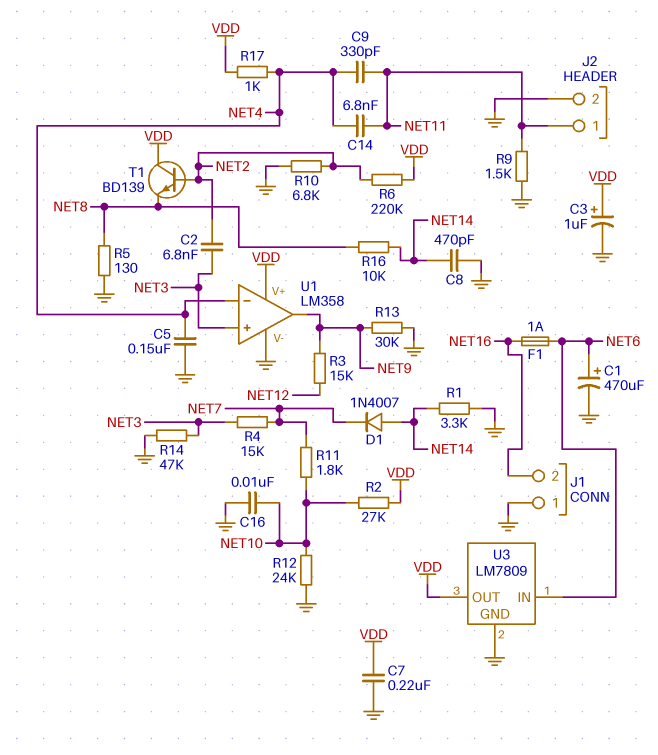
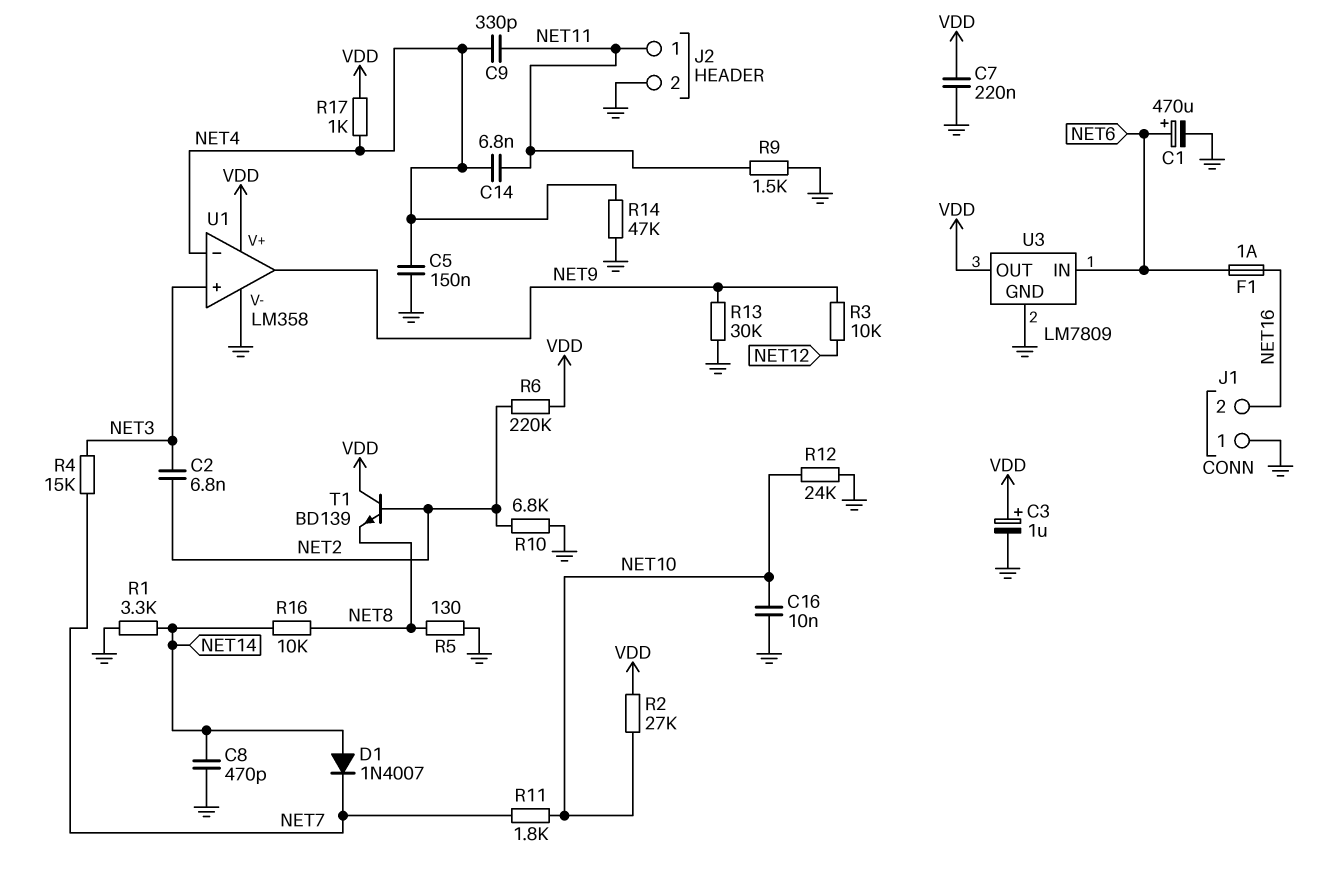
R3: 15k (NET9, NET12) -> 10k (NET9, NET12)
R14: 47k (GND, NET3) -> 47k (GND, NET4)

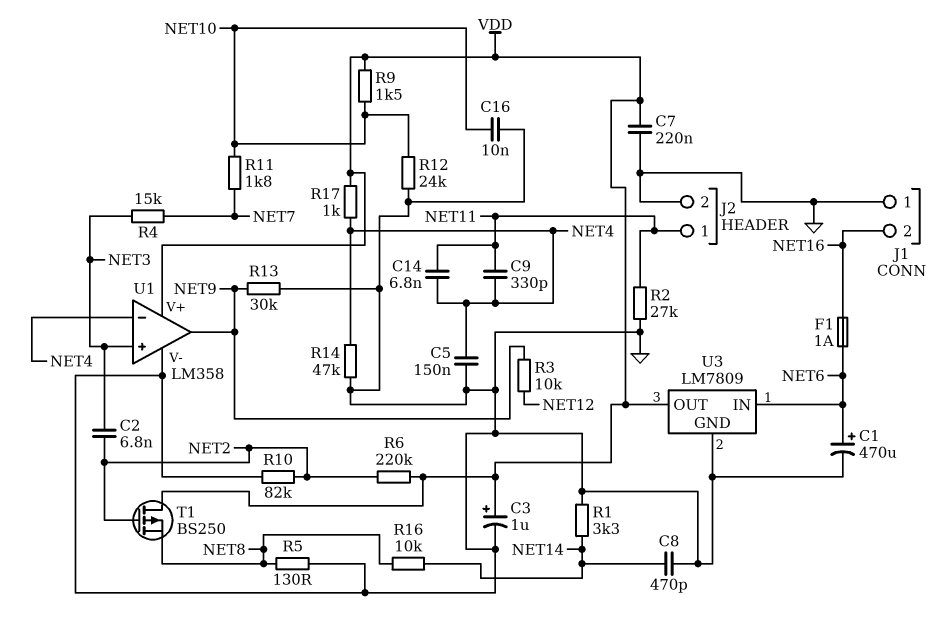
D1: diode 1N4007 (A NET14, K NET7) -> none
R2: 27k (NET10, VDD) -> 27k (GND, NET11)
R9: 1.5k (GND, NET11) -> 1.5k (NET10, VDD)
R10: 6.8k (GND, NET2) -> 82k (GND, NET2)
T1: NPN BD139 (B NET2, C VDD, E NET8) -> PMOS BS250 (G NET2, D VDD, S NET8)

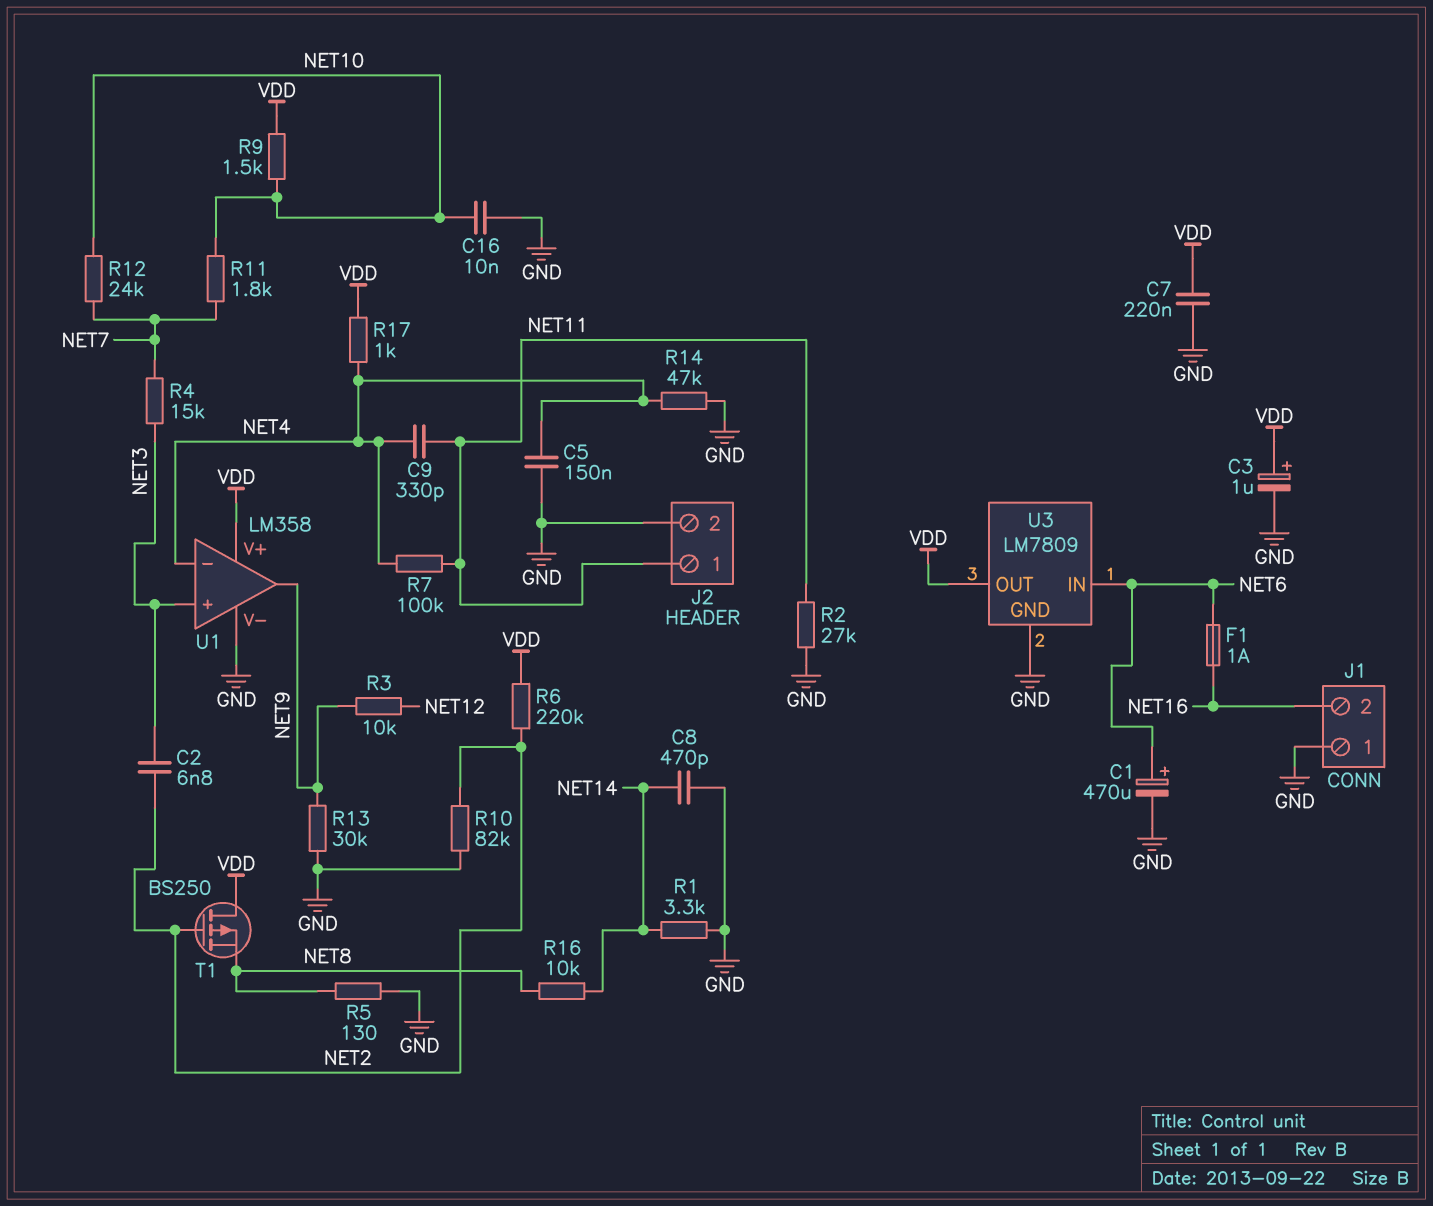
C14: 6.8nF (NET4, NET11) -> none
R7: none -> 100k (NET4, NET11)
R12: 24k (GND, NET10) -> 24k (NET7, NET10)

